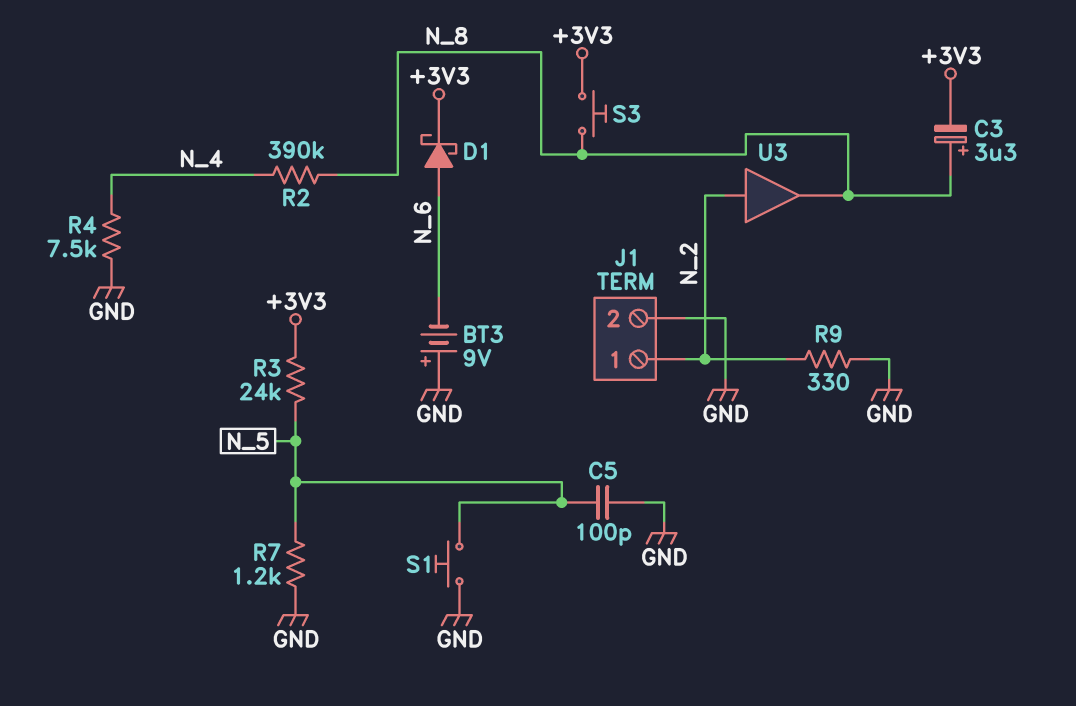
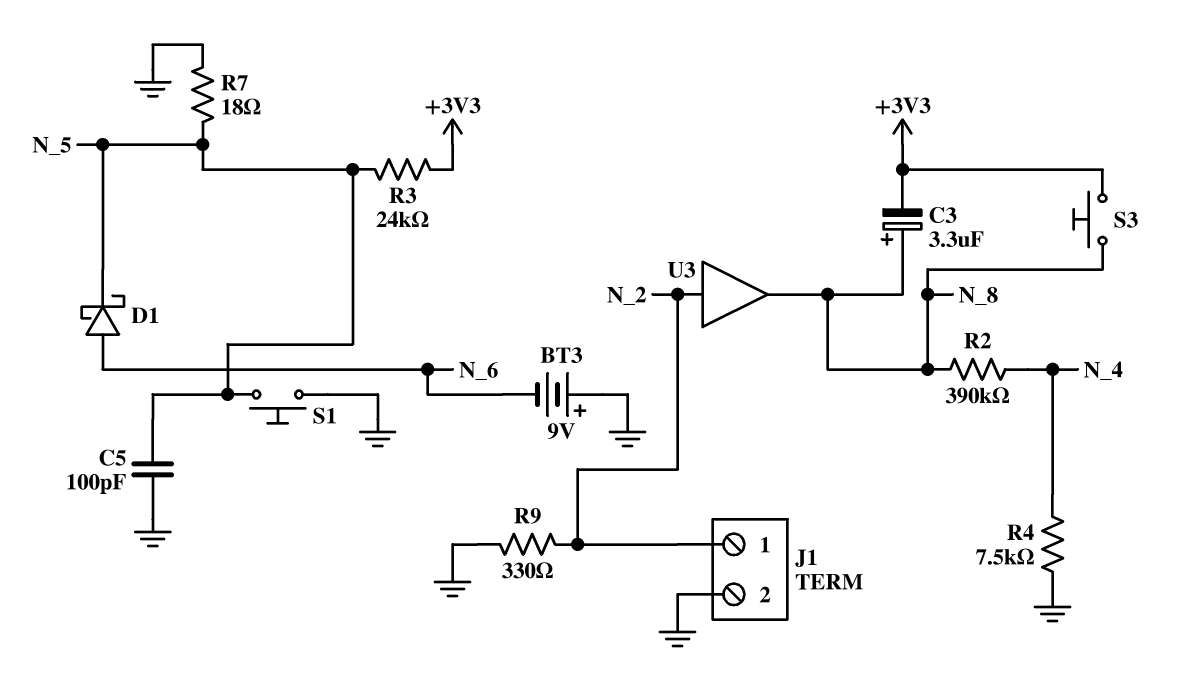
D1: schottky (A N_6, K +3V3) -> schottky (A N_6, K N_5)
R7: 1.2k (GND, N_5) -> 18 (GND, N_5)

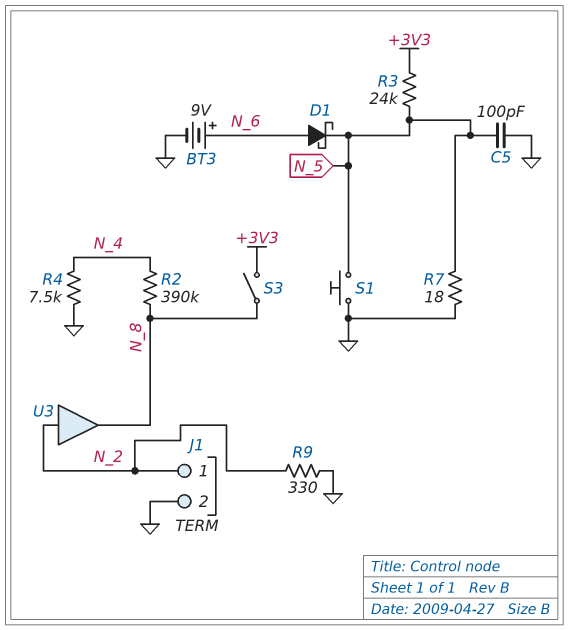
BT3: 9V (plus GND, minus N_6) -> 9V (plus N_6, minus GND)
C3: 3.3uF (plus N_8, minus +3V3) -> none
S3: button (+3V3, N_8) -> switch (+3V3, N_8)

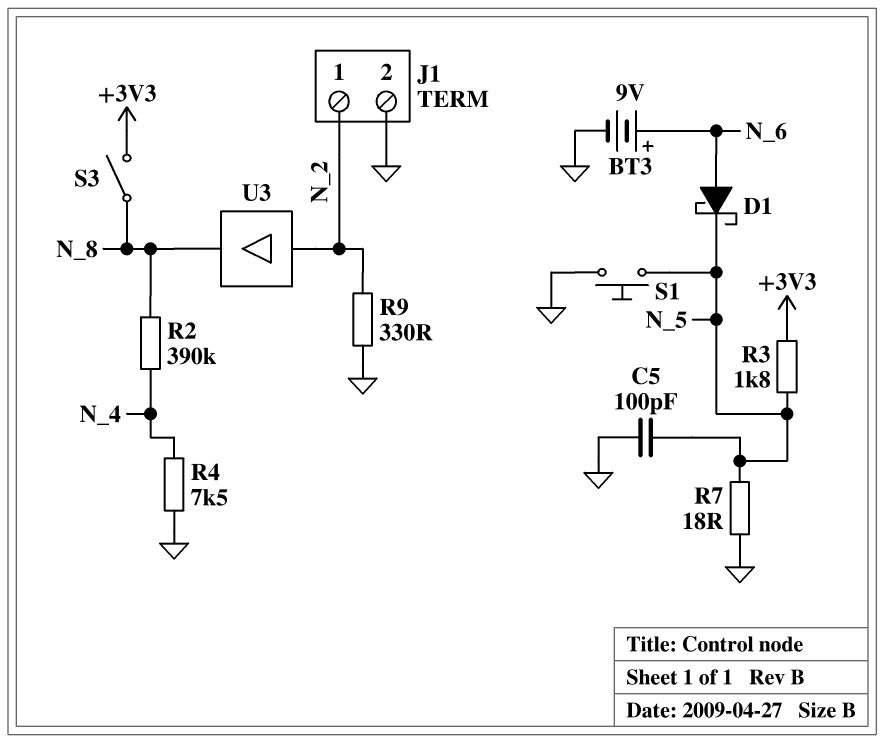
R3: 24k (+3V3, N_5) -> 1.8k (+3V3, N_5)

